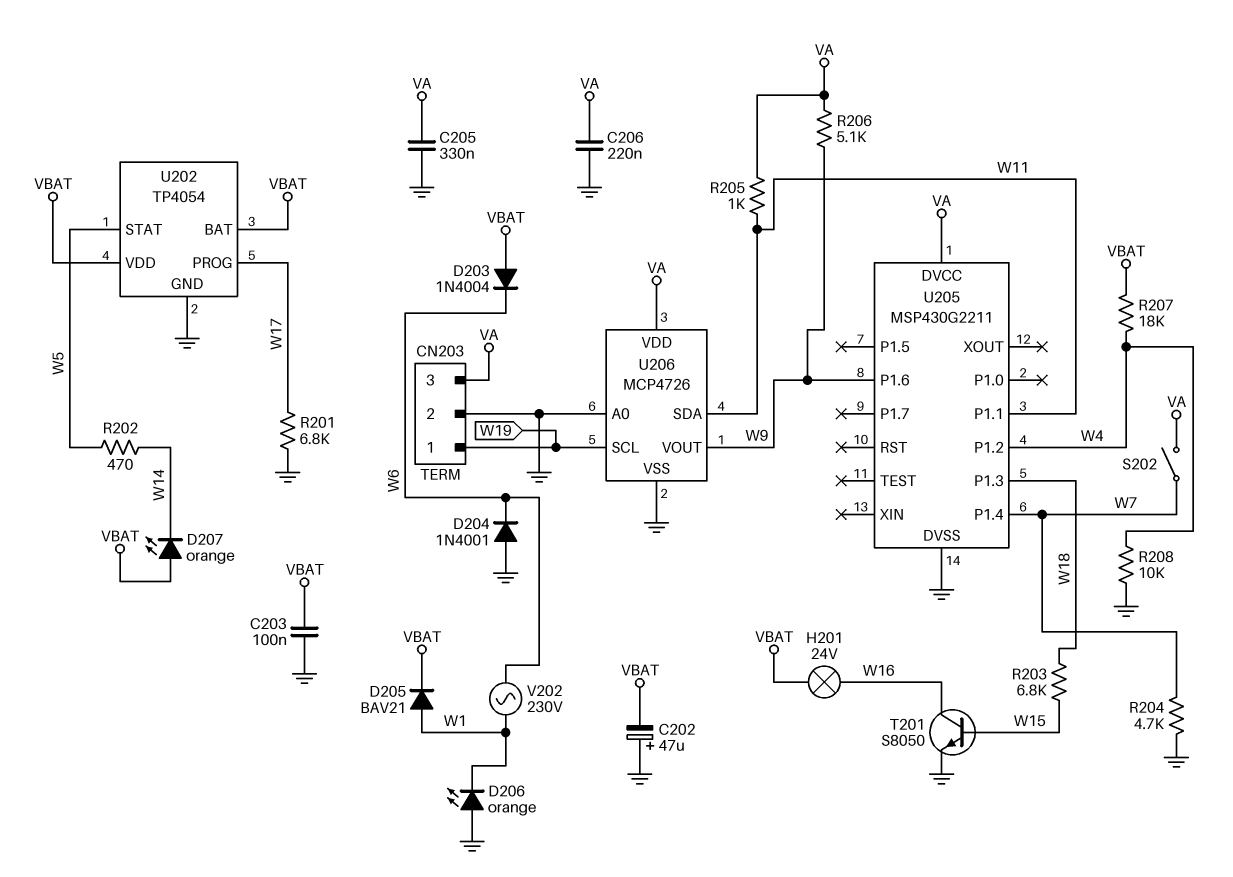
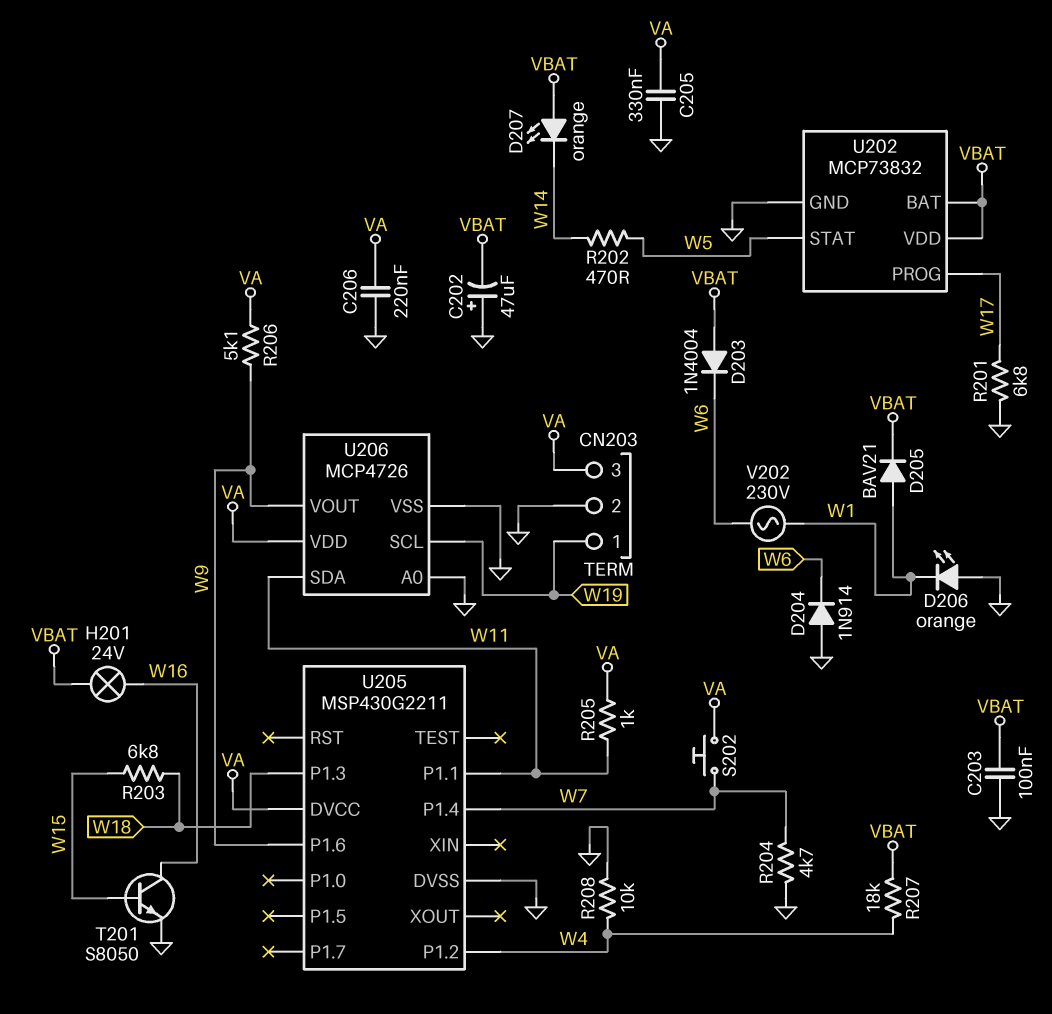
D204: diode 1N4001 (A GND, K W6) -> diode 1N914 (A GND, K W6)
S202: switch (VA, W7) -> button (VA, W7)
U202: TP4054 -> MCP73832

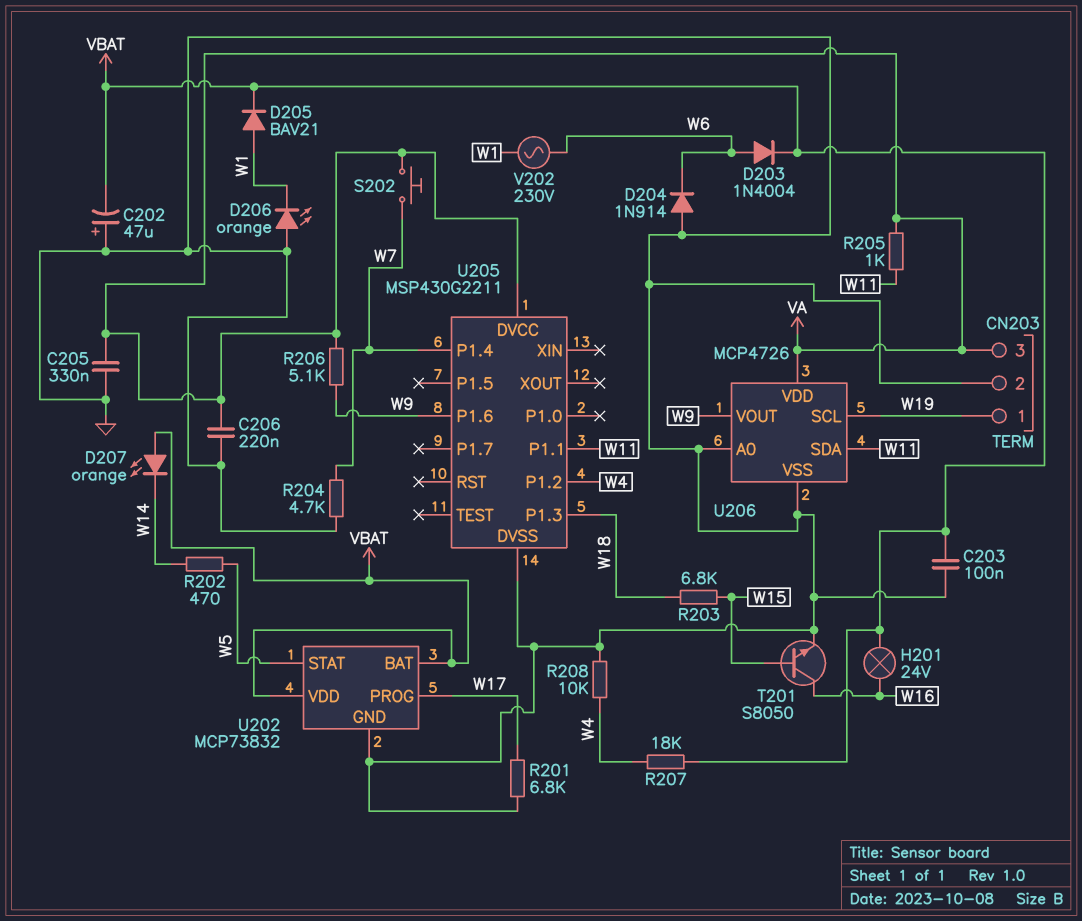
D203: diode 1N4004 (A VBAT, K W6) -> diode 1N4004 (A W6, K VBAT)

